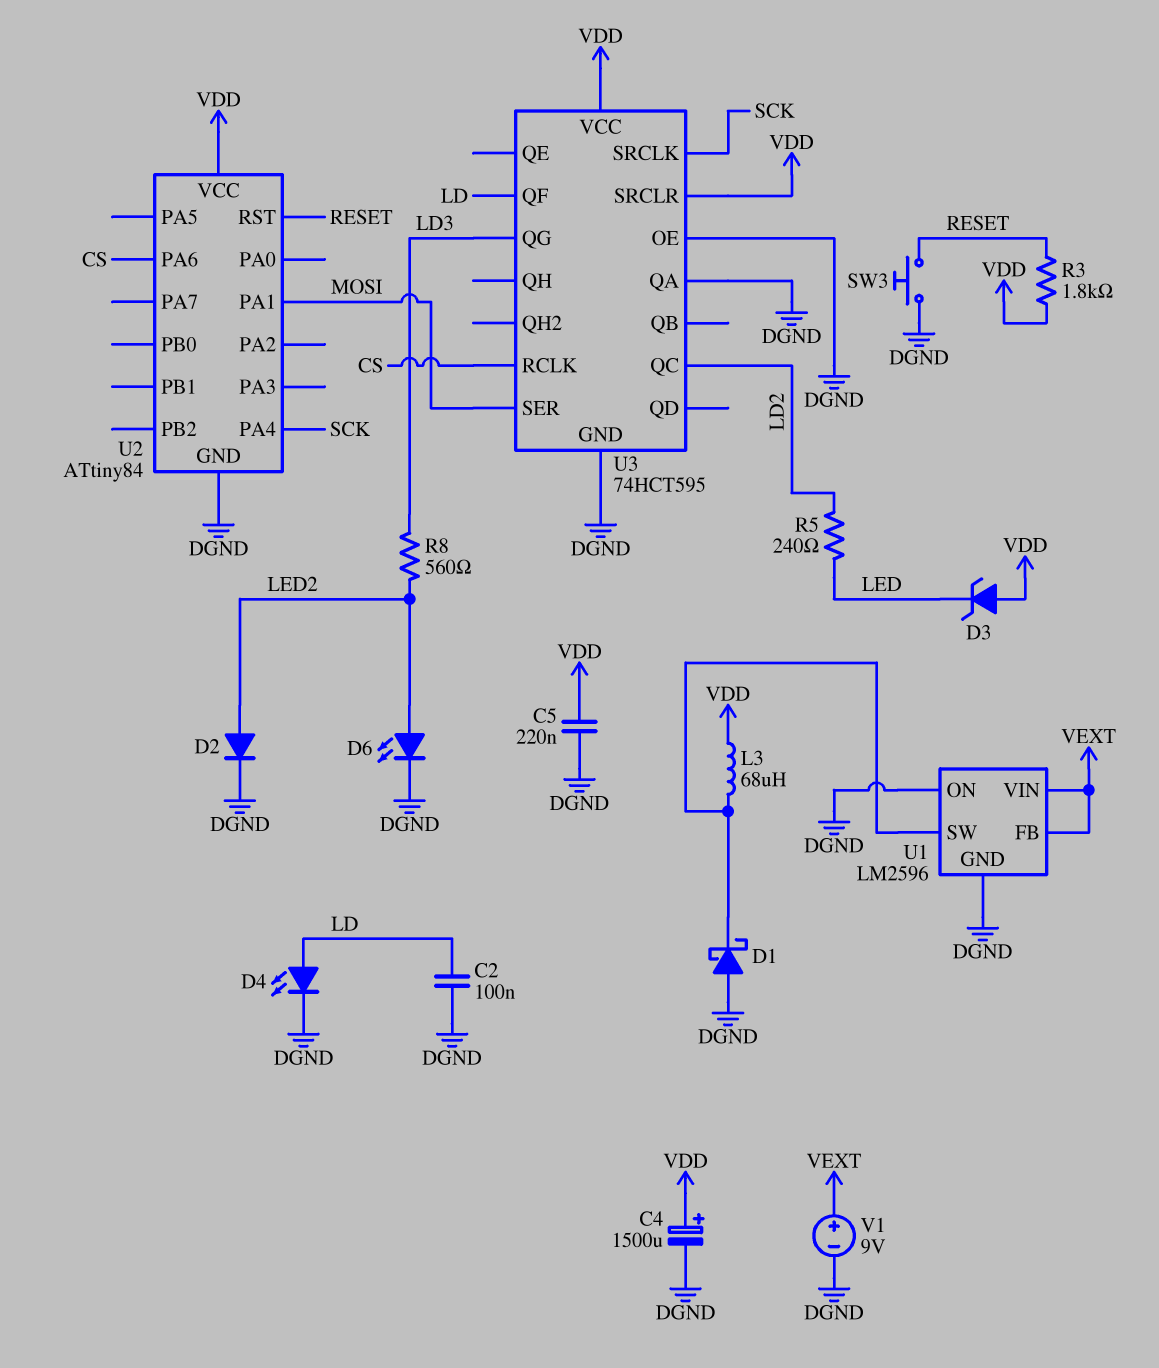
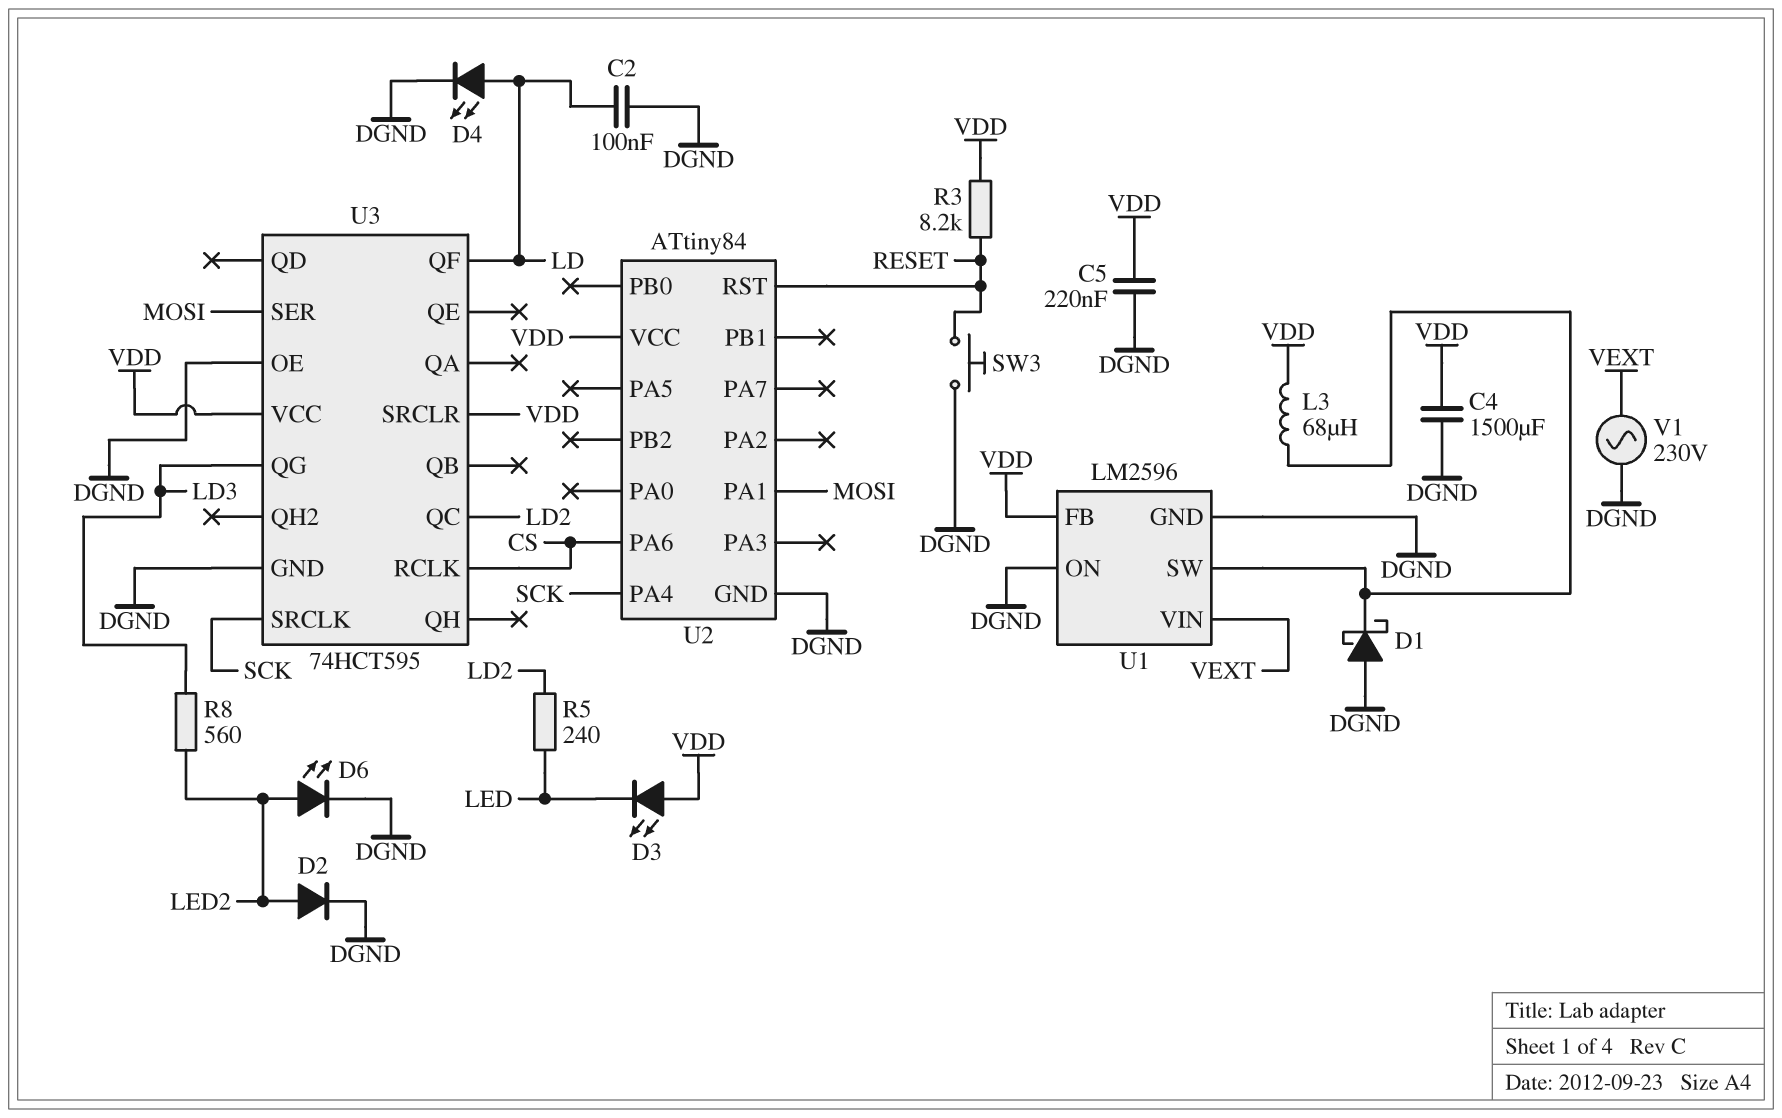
C4: 1500uF (plus VDD, minus DGND) -> 1500uF (DGND, VDD)
D3: zener (A VDD, K LED) -> LED (A VDD, K LED)
R3: 1.8k (RESET, VDD) -> 8.2k (RESET, VDD)
U1 pin FB: VEXT -> VDD
U3 pin QA: DGND -> none
V1: 9V (plus VEXT, minus DGND) -> AC 230V (DGND, VEXT)

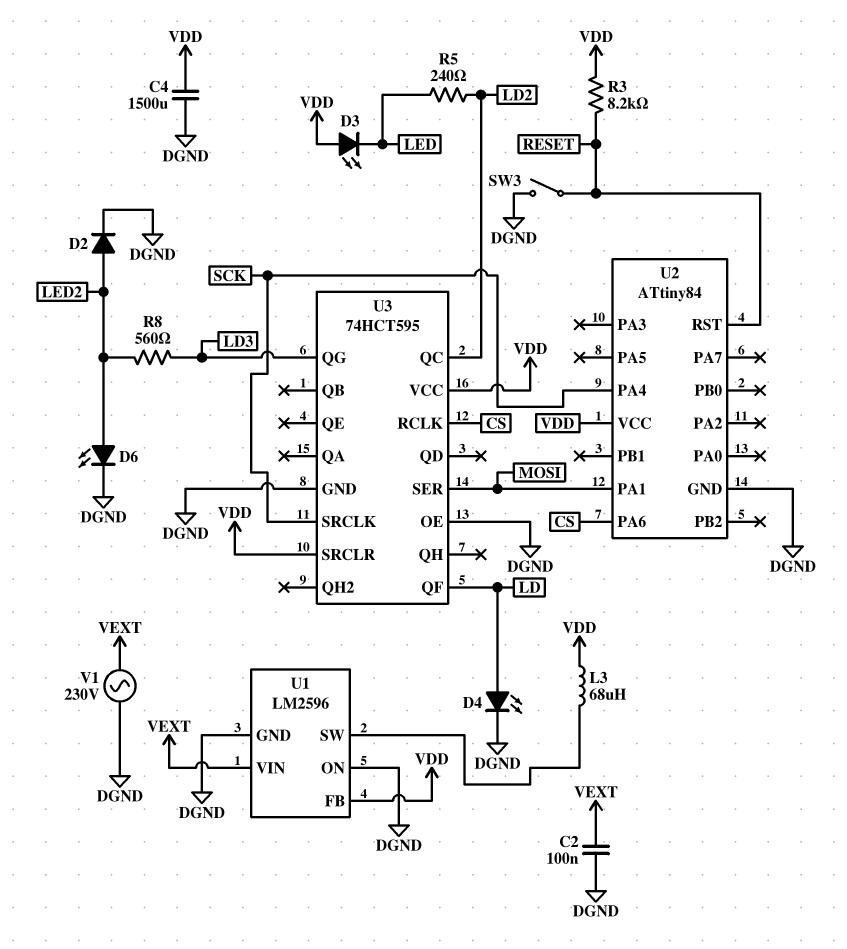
C2: 100nF (DGND, LD) -> 100nF (DGND, VEXT)
C5: 220nF (DGND, VDD) -> none
D1: schottky (A DGND, K U1/SW) -> none
SW3: button (DGND, RESET) -> switch (DGND, RESET)

